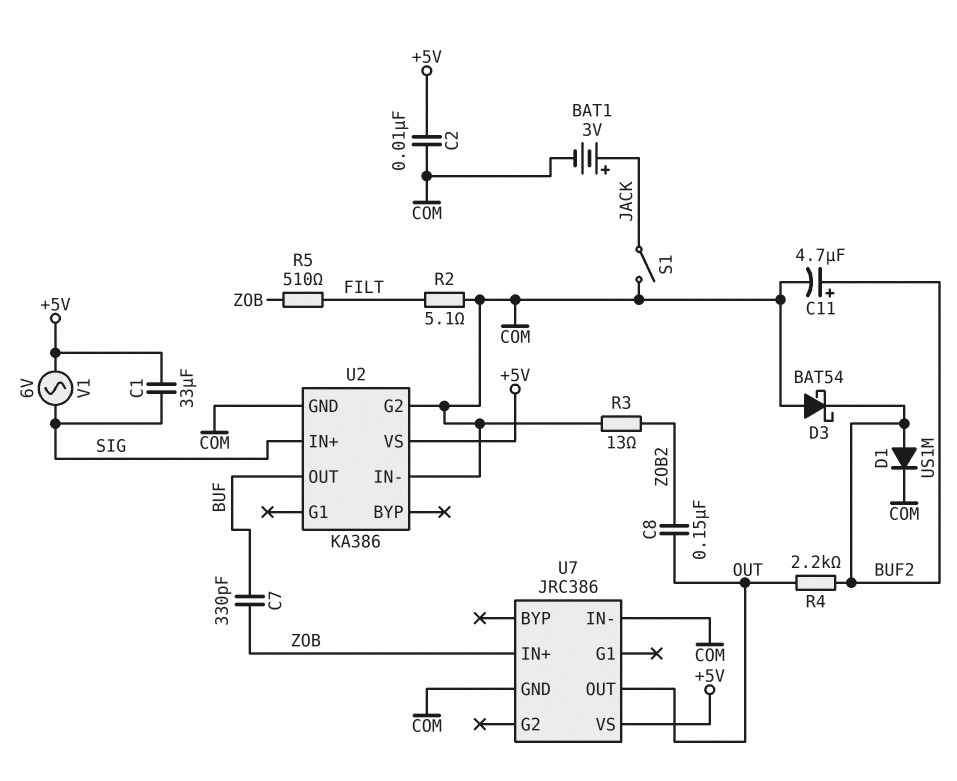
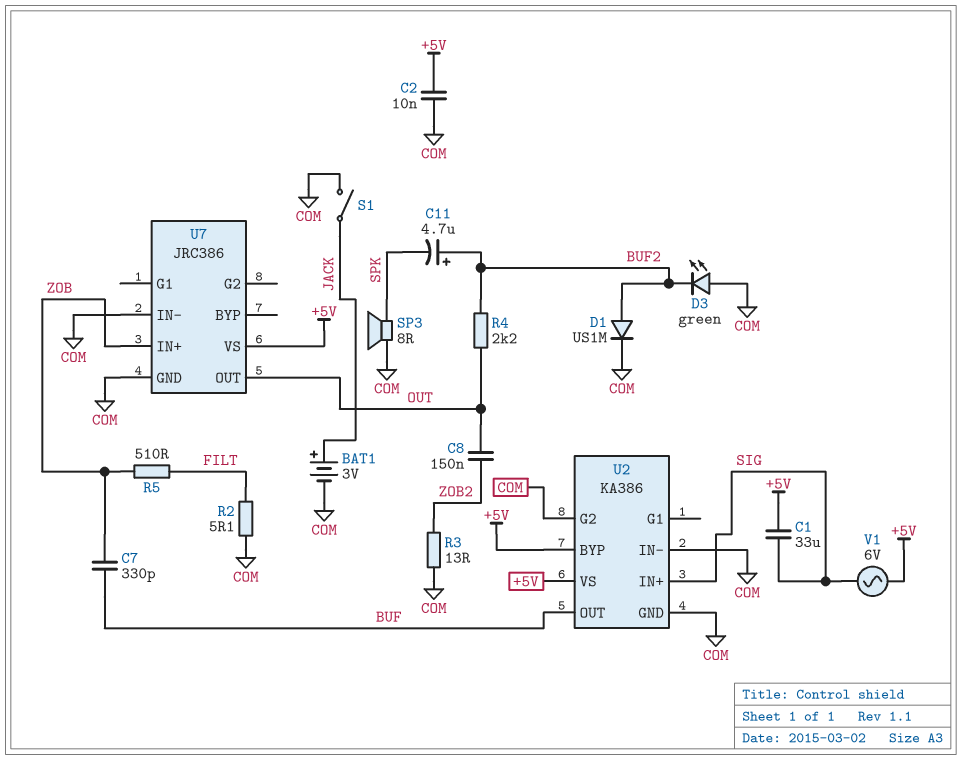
C11: 4.7uF (plus BUF2, minus COM) -> 4.7uF (plus BUF2, minus SPK)
D3: schottky BAT54 (A COM, K BUF2) -> LED green (A COM, K BUF2)
SP3: none -> speaker 8R (COM, SPK)
U2 pin BYP: none -> +5V

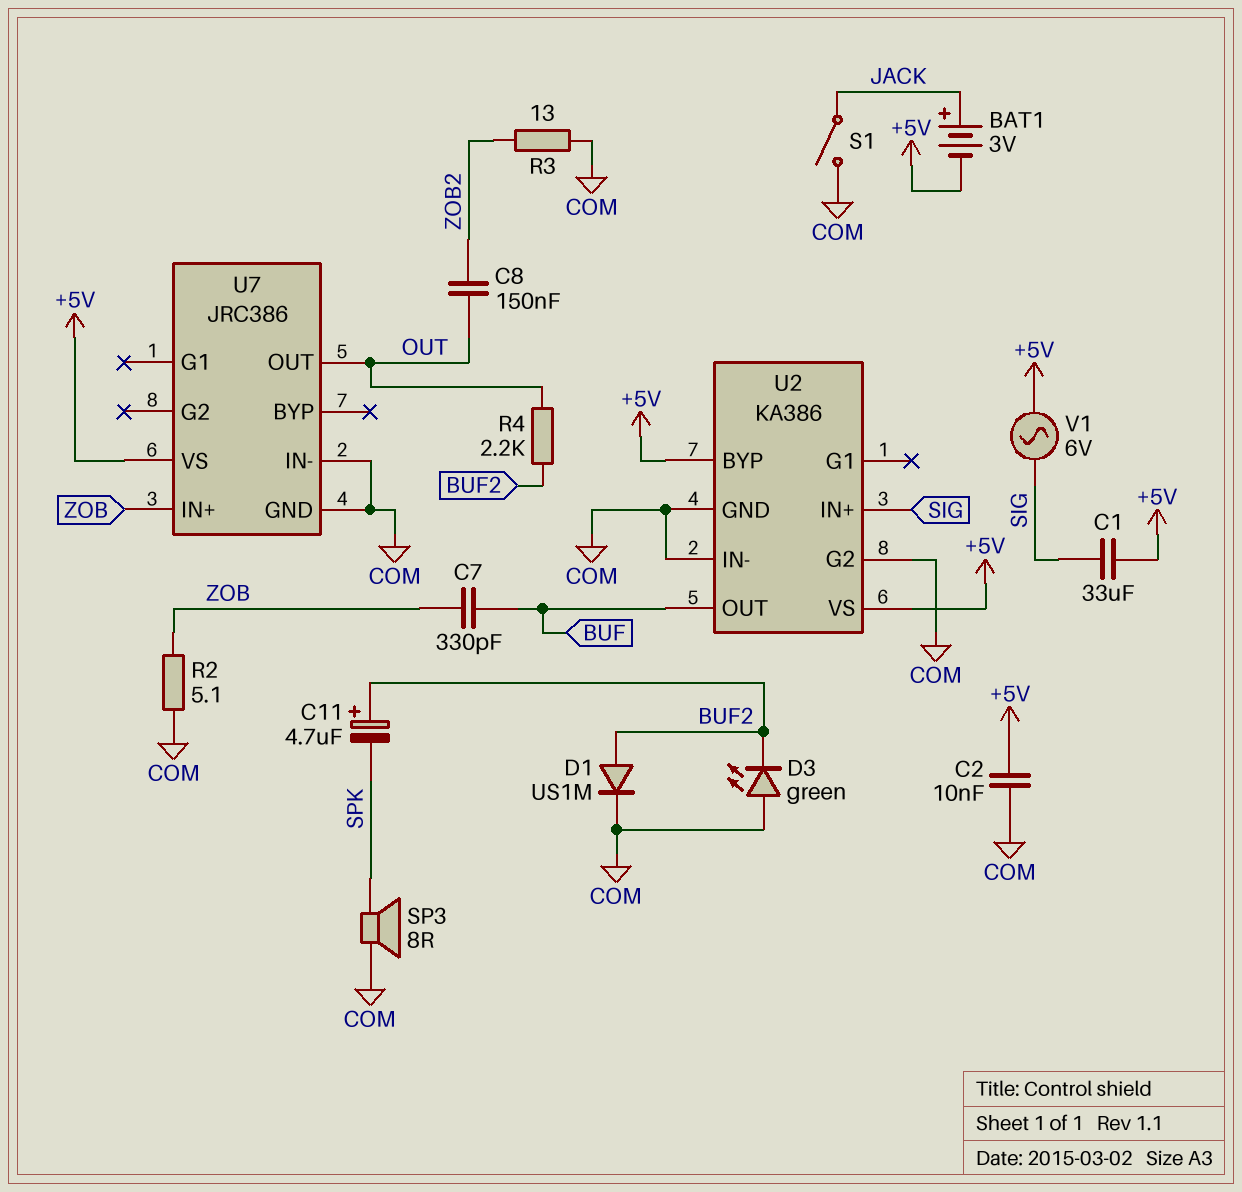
BAT1: 3V (plus JACK, minus COM) -> 3V (plus JACK, minus +5V)
R2: 5.1 (COM, FILT) -> 5.1 (COM, ZOB)
R5: 510 (FILT, ZOB) -> none

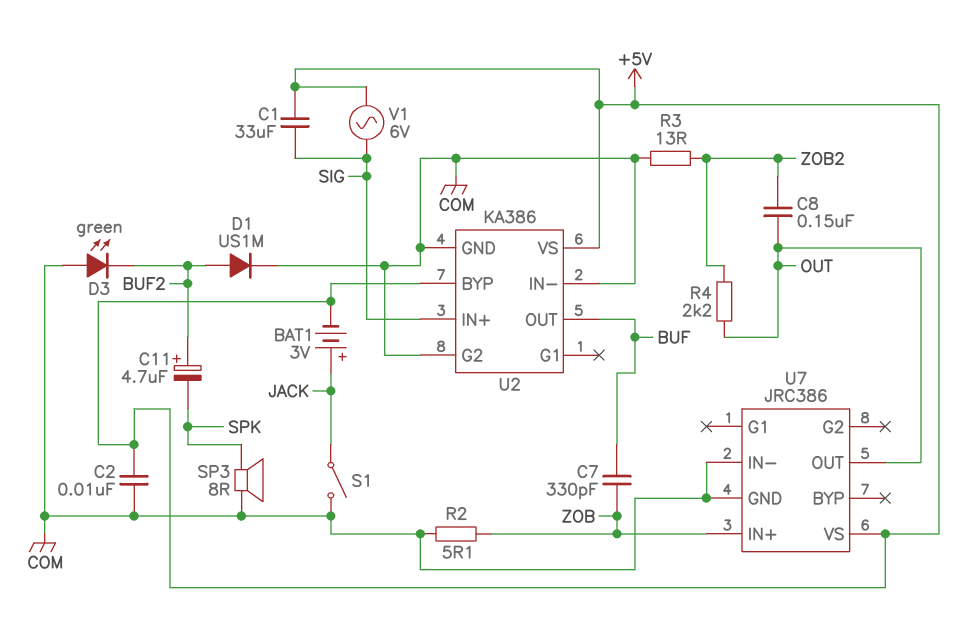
R4: 2.2k (BUF2, OUT) -> 2.2k (OUT, ZOB2)

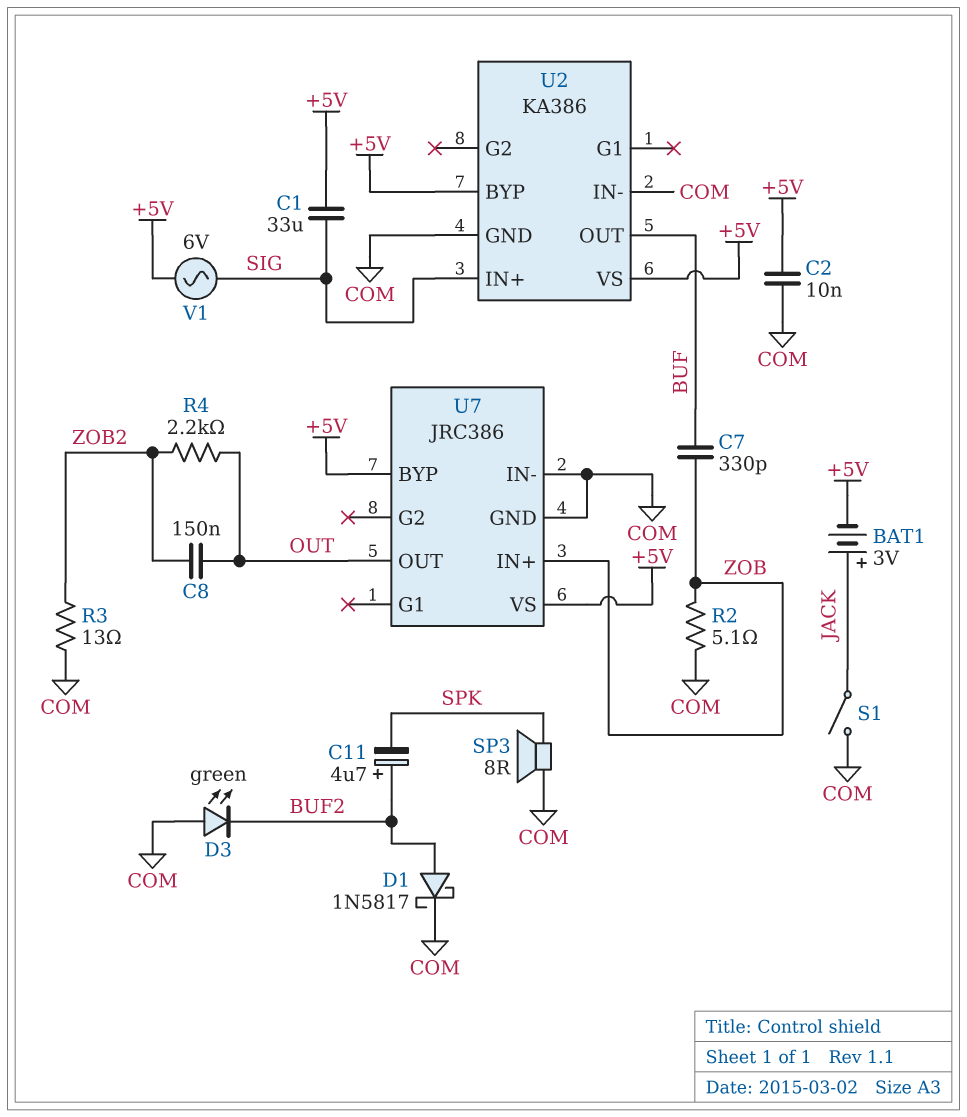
D1: diode US1M (A BUF2, K COM) -> schottky 1N5817 (A BUF2, K COM)
U2 pin G2: COM -> none
U7 pin BYP: none -> +5V

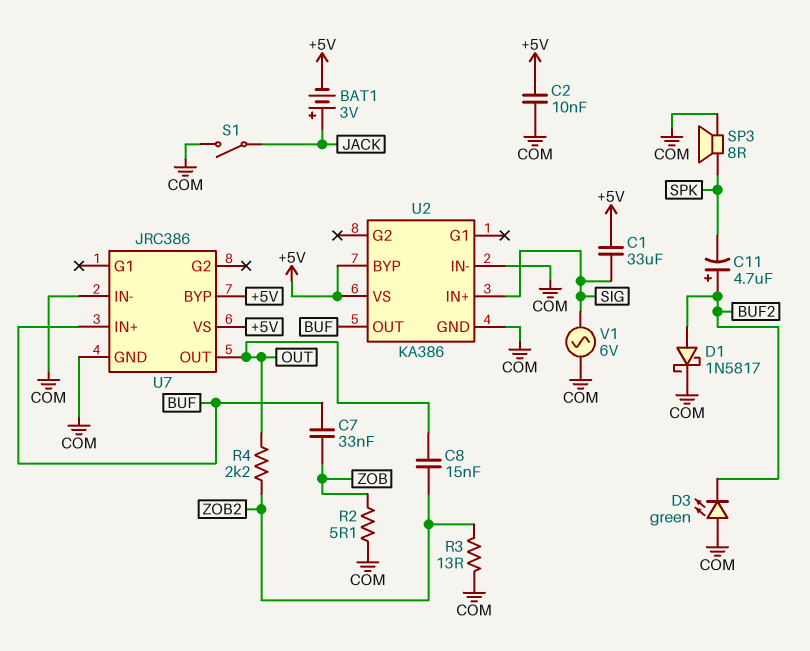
C7: 330pF (BUF, ZOB) -> 33nF (BUF, ZOB)
C8: 150nF (OUT, ZOB2) -> 15nF (OUT, ZOB2)
U7 pin IN+: ZOB -> BUF
V1: AC 6V (+5V, SIG) -> AC 6V (COM, SIG)

